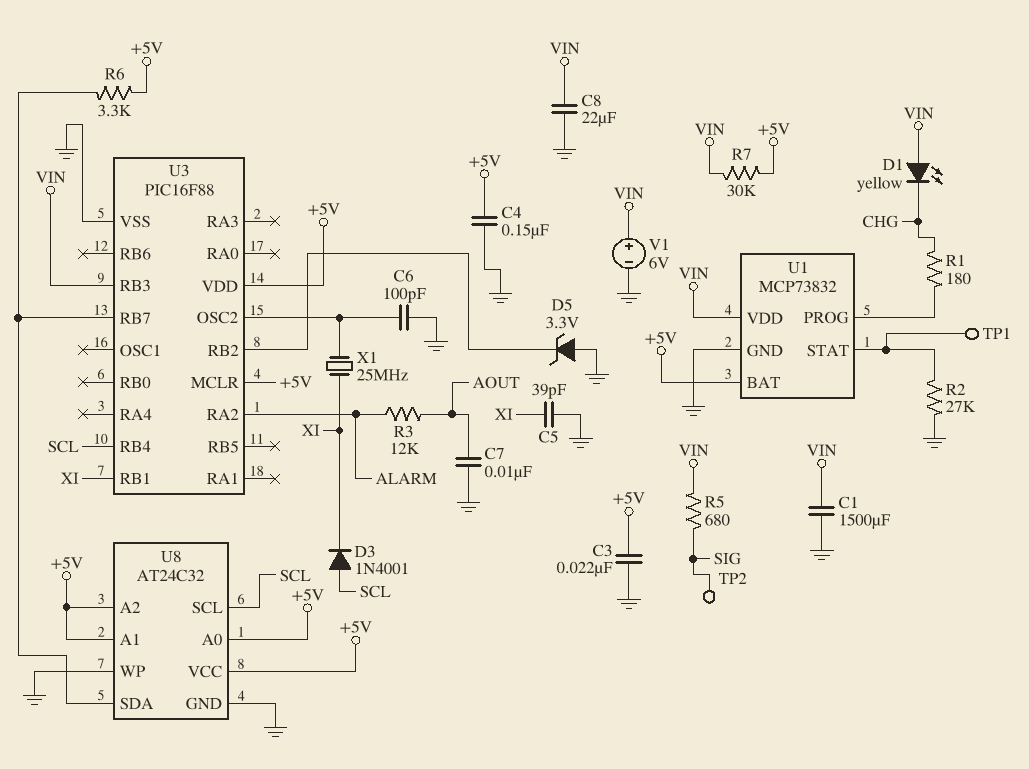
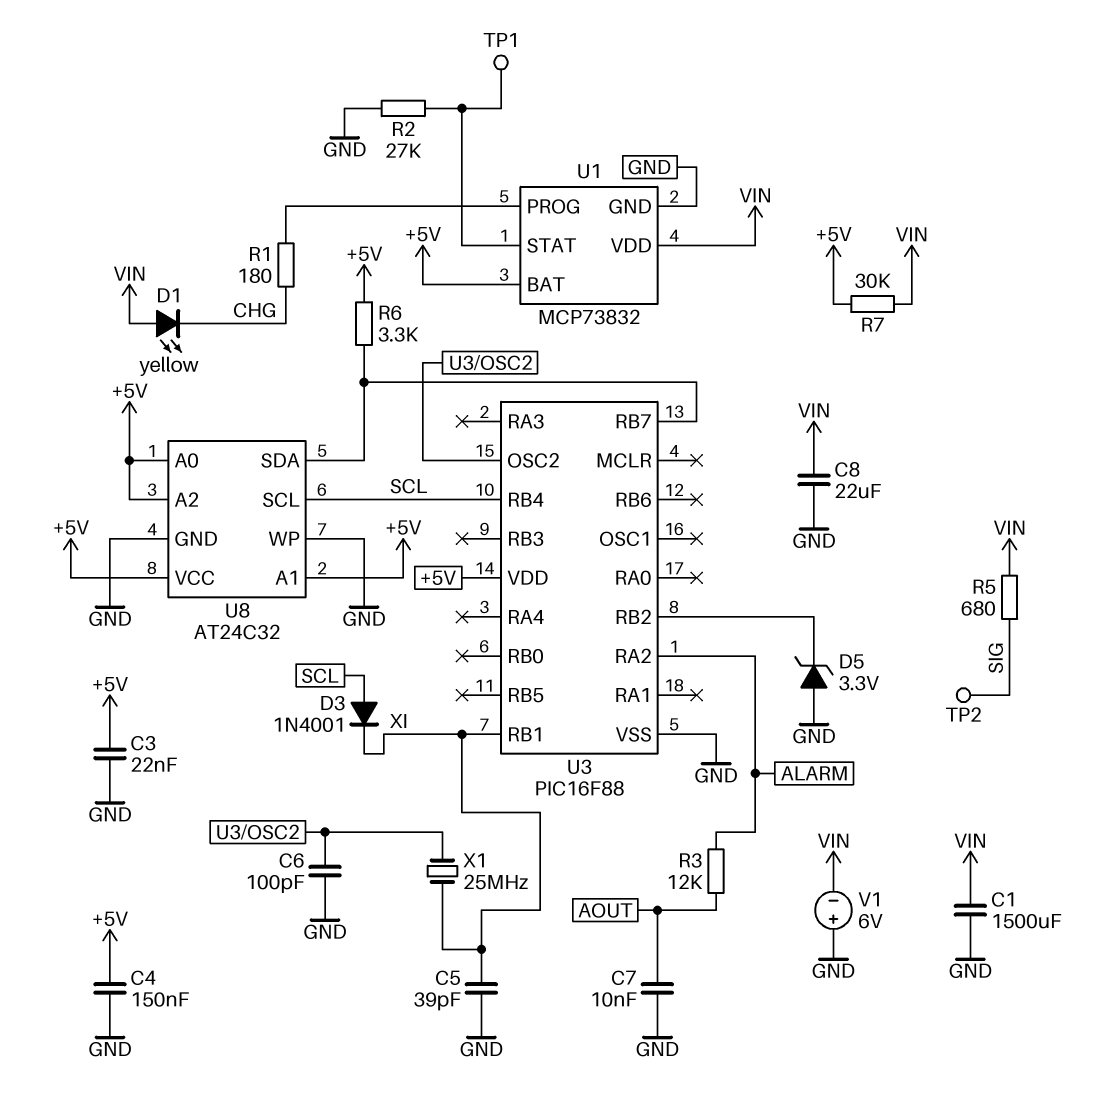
U3 pin MCLR: +5V -> none
U3 pin RB3: VIN -> none
V1: 6V (plus VIN, minus GND) -> 6V (plus GND, minus VIN)

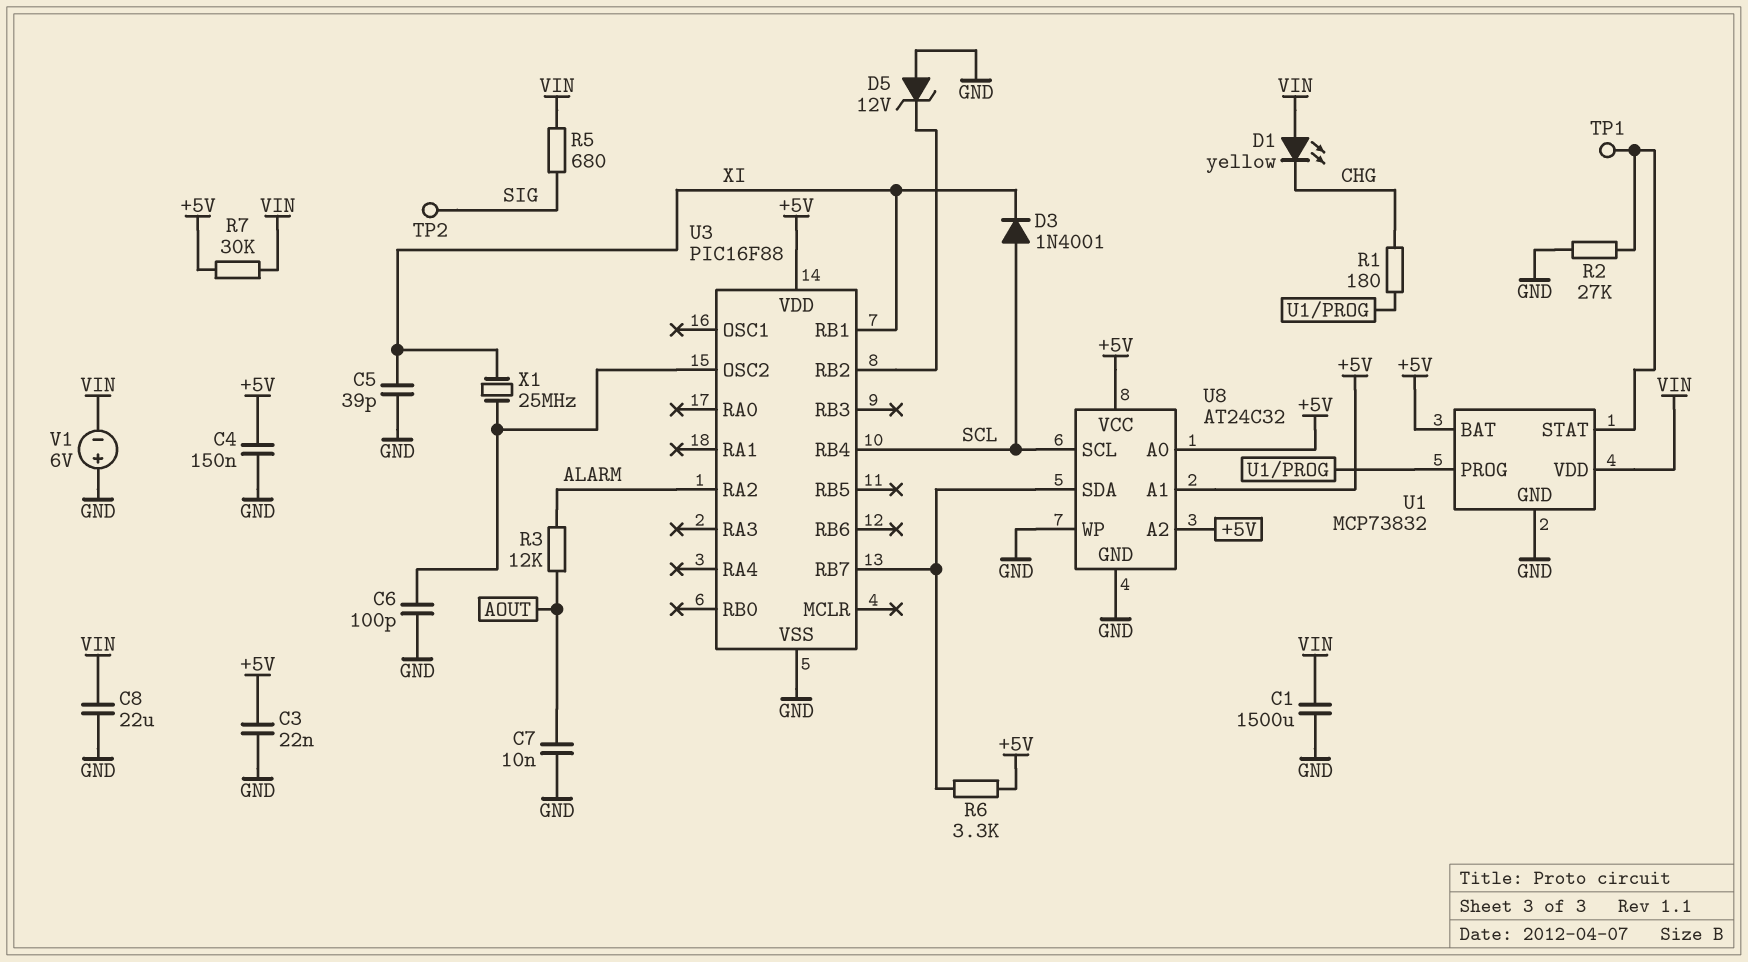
D5: zener 3.3V (A GND, K U3/RB2) -> zener 12V (A GND, K U3/RB2)

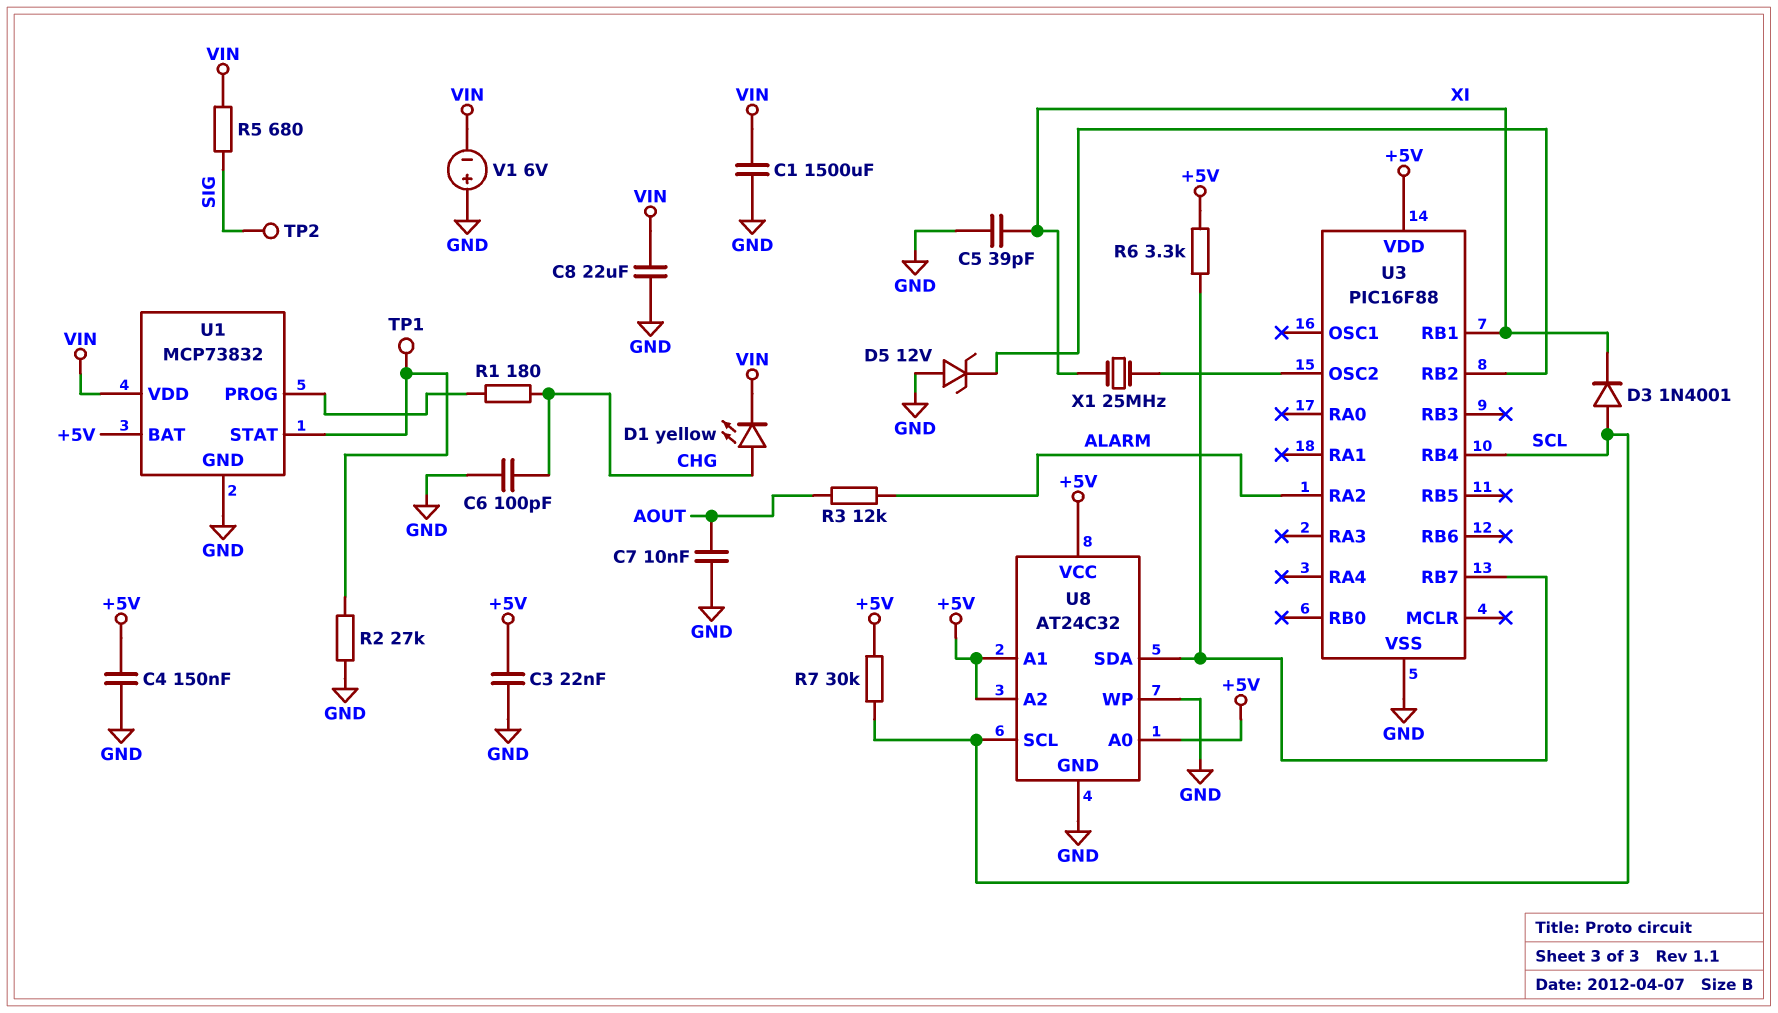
C6: 100pF (GND, U3/OSC2) -> 100pF (CHG, GND)
D1: LED yellow (A VIN, K CHG) -> LED yellow (A CHG, K VIN)
R7: 30k (+5V, VIN) -> 30k (+5V, SCL)

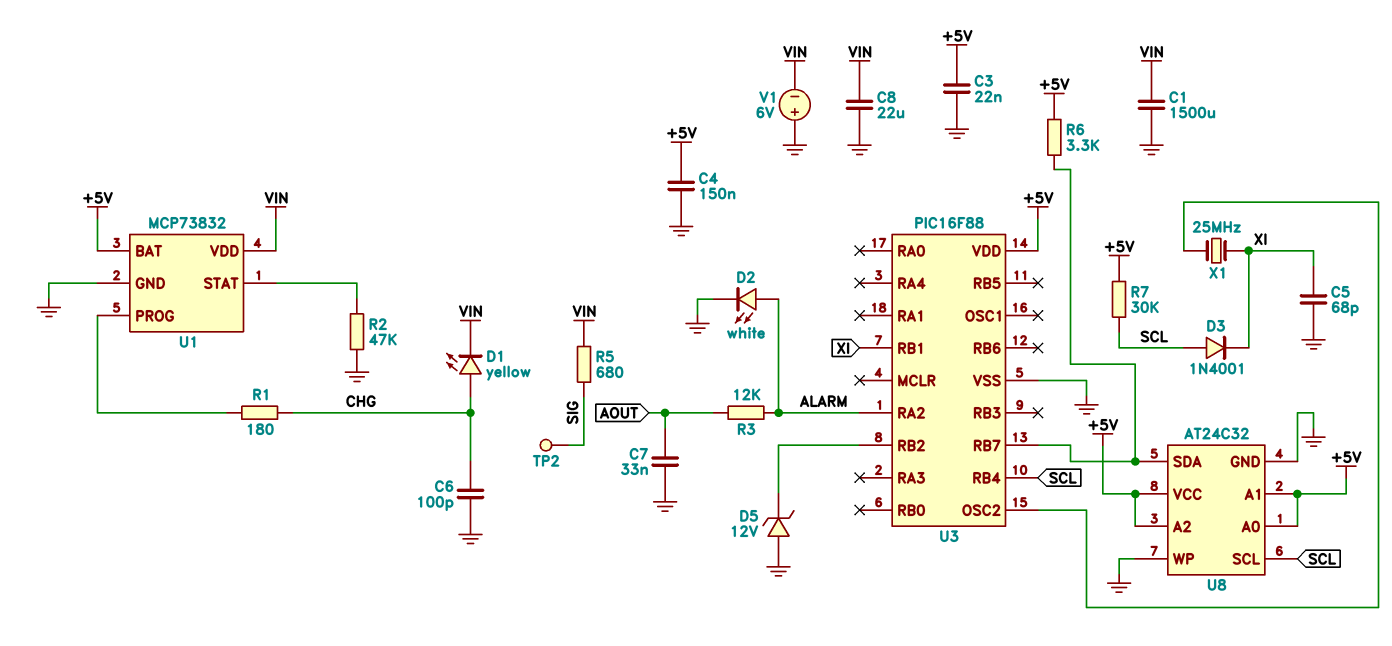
C5: 39pF (GND, XI) -> 68pF (GND, XI)
C7: 10nF (AOUT, GND) -> 33nF (AOUT, GND)
D2: none -> LED white (A ALARM, K GND)
R2: 27k (GND, U1/STAT) -> 47k (GND, U1/STAT)
TP1: test point (U1/STAT) -> none

